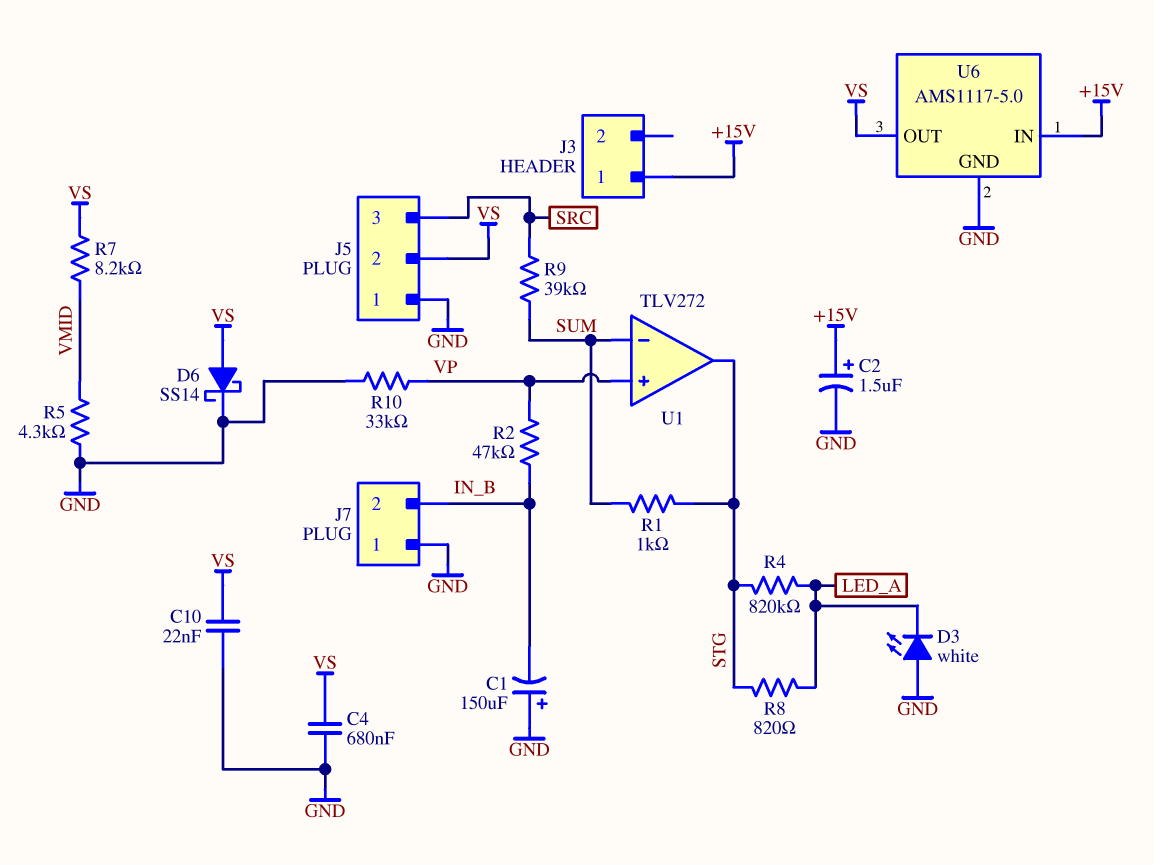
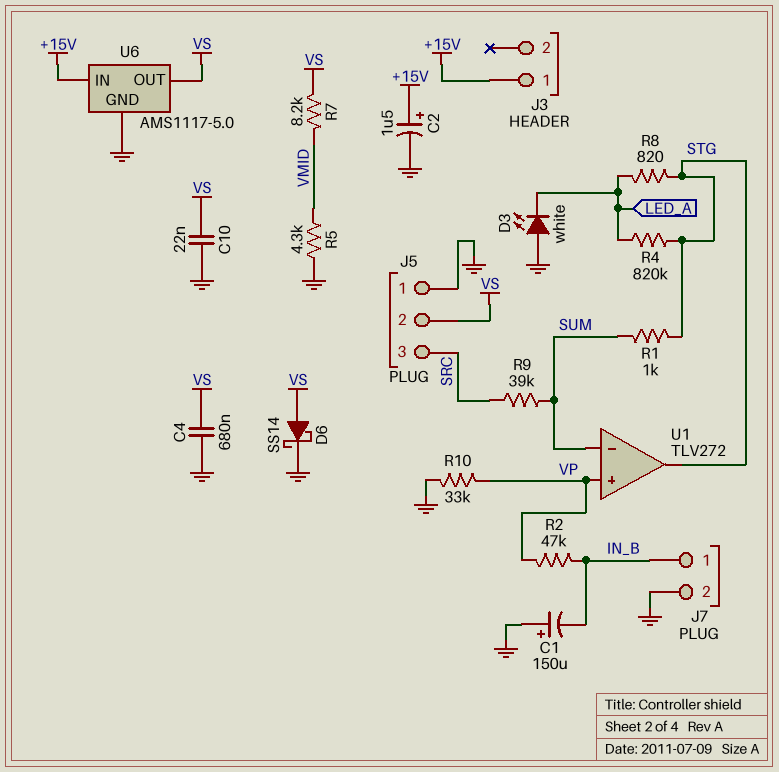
J7 pin 1: GND -> IN_B
J7 pin 2: IN_B -> GND

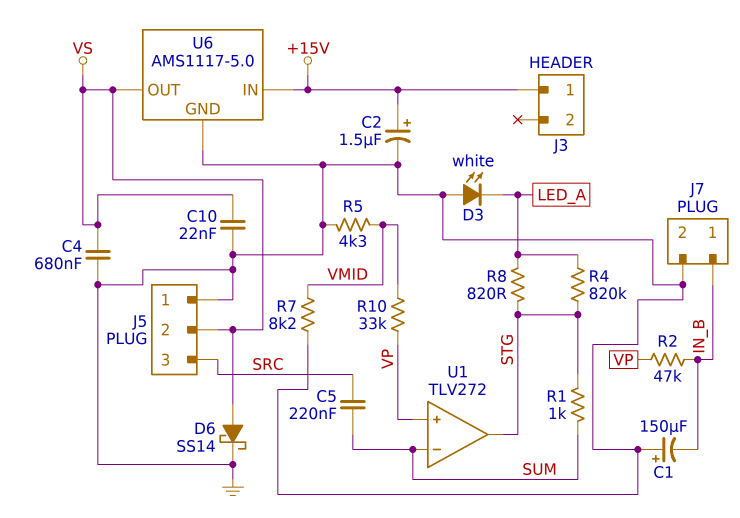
C5: none -> 220nF (SRC, SUM)
R7: 8.2k (VMID, VS) -> 8.2k (GND, VMID)
R9: 39k (SRC, SUM) -> none
R10: 33k (GND, VP) -> 33k (VMID, VP)

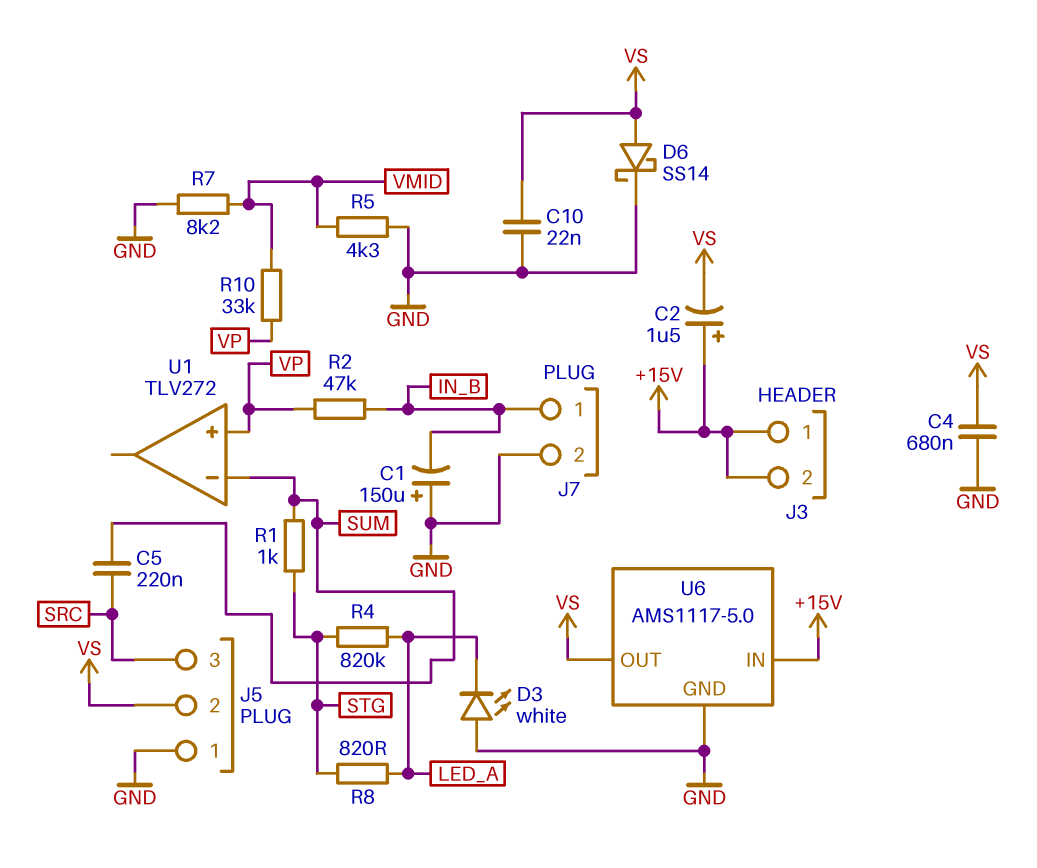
C2: 1.5uF (plus +15V, minus GND) -> 1.5uF (plus +15V, minus VS)
J3 pin 2: none -> +15V
U1 pin out: STG -> none

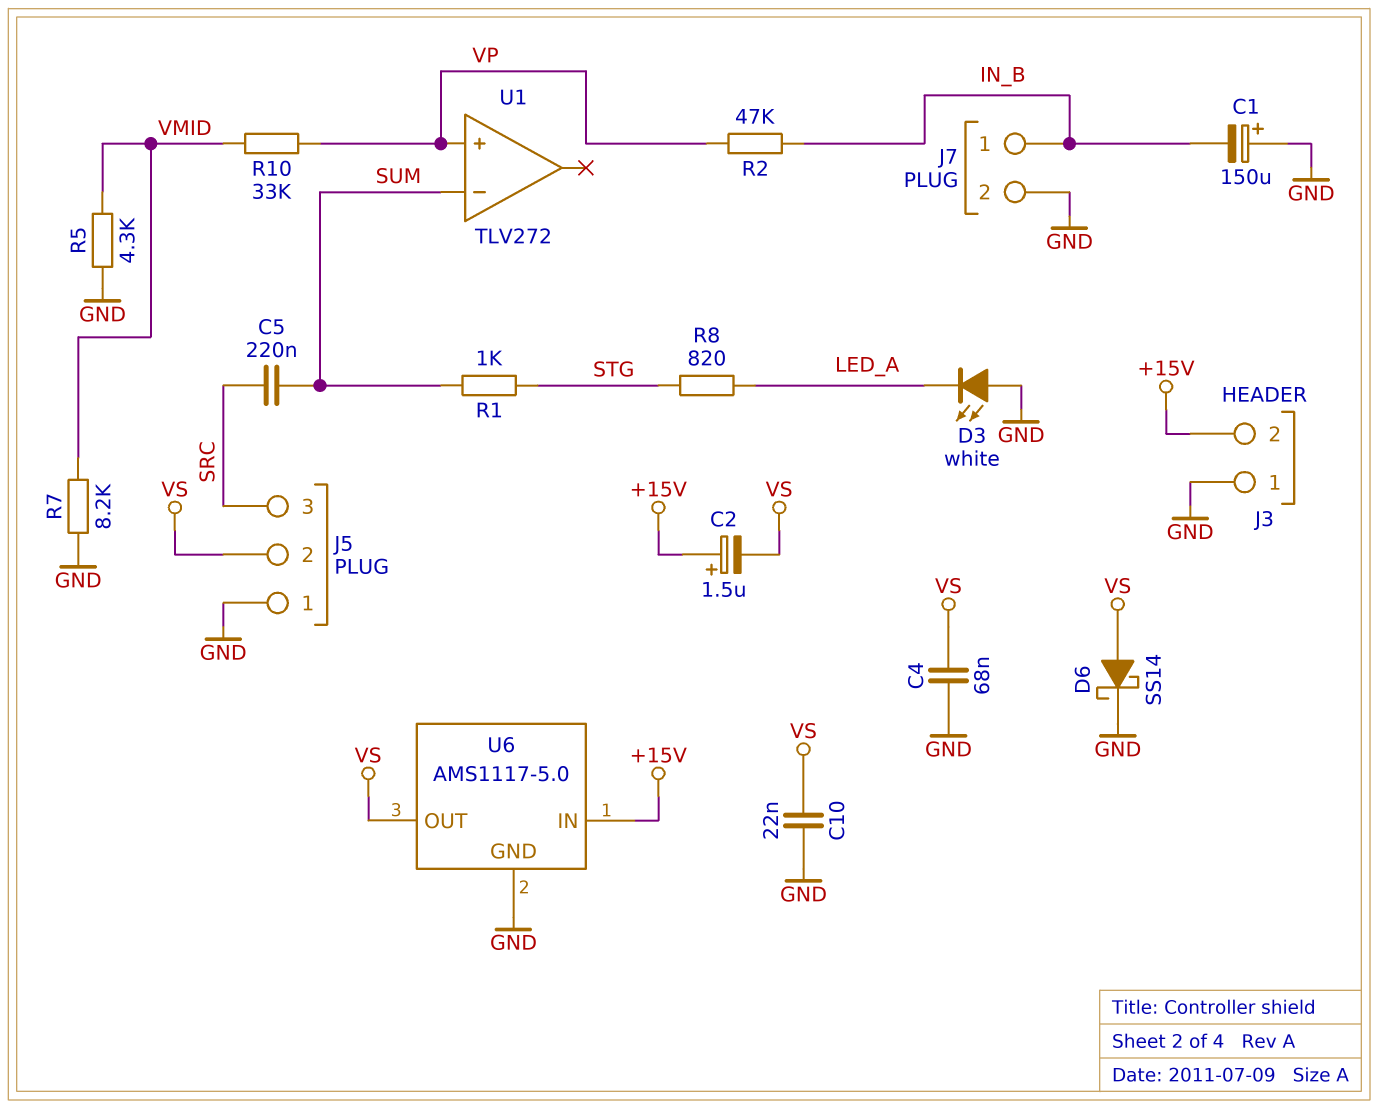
C4: 680nF (GND, VS) -> 68nF (GND, VS)
J3 pin 1: +15V -> GND
R4: 820k (LED_A, STG) -> none

